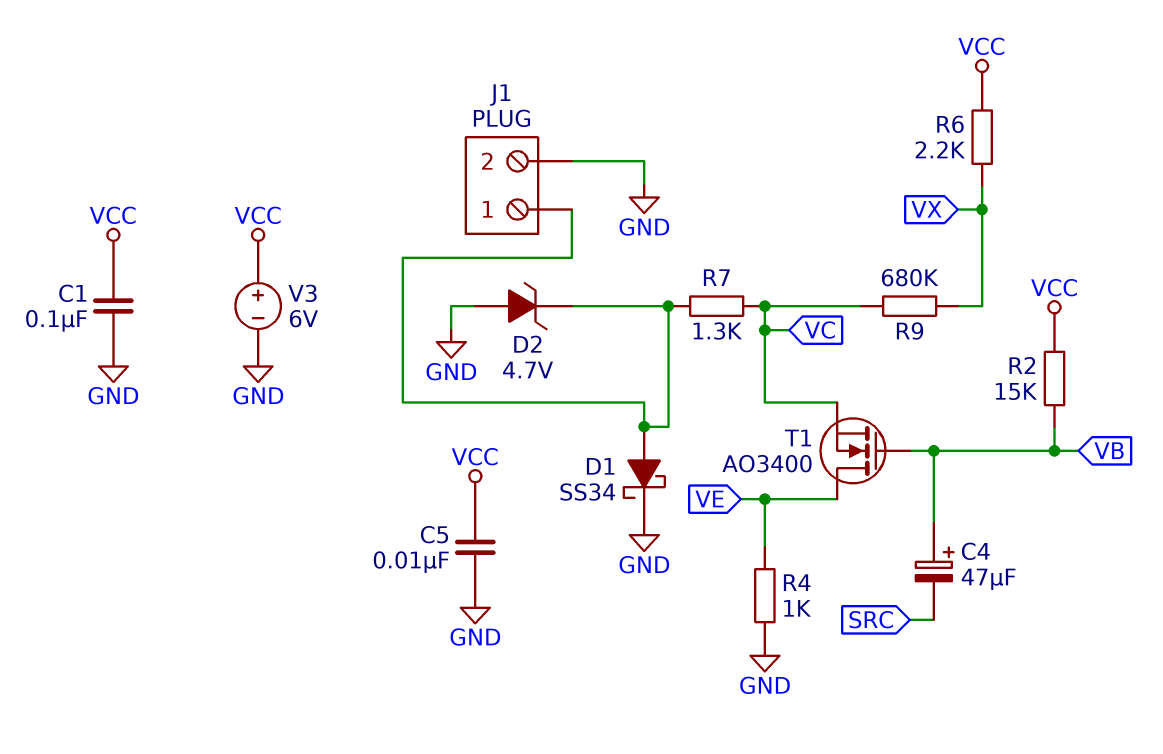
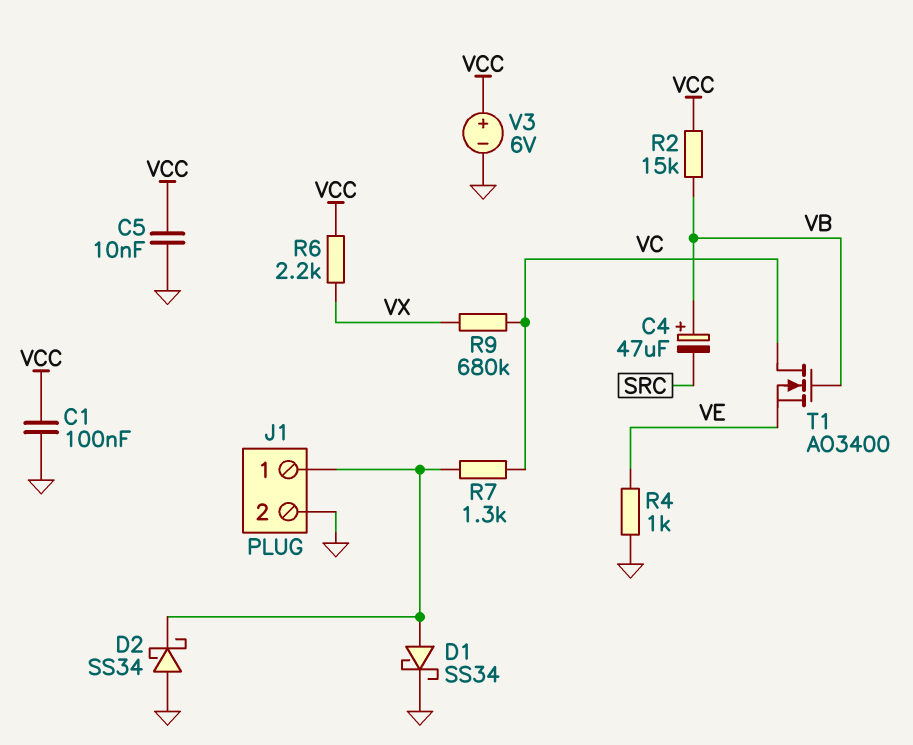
D2: zener 4.7V (A GND, K J1/1) -> schottky SS34 (A GND, K J1/1)
T1: NMOS AO3400 (G VB, D VE, S VC) -> NMOS AO3400 (G VB, D VC, S VE)

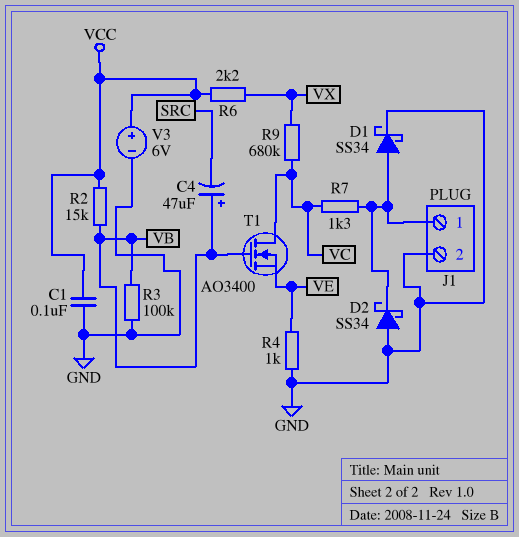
C5: 10nF (GND, VCC) -> none
R3: none -> 100k (GND, VB)

